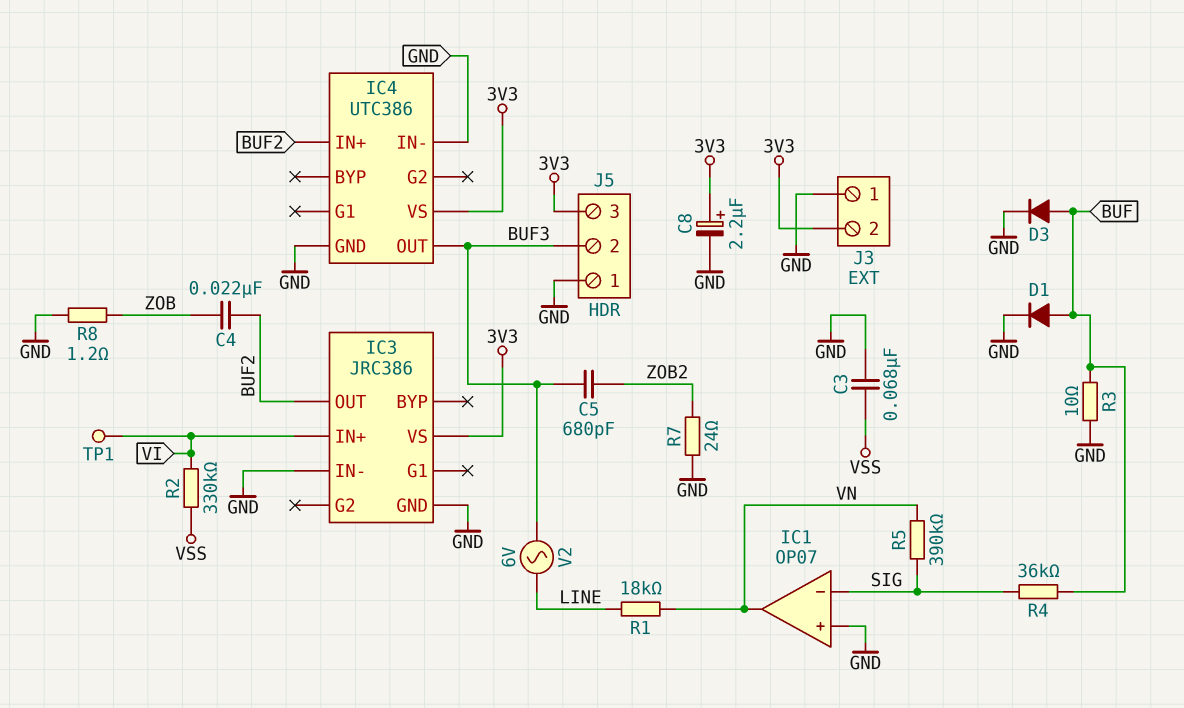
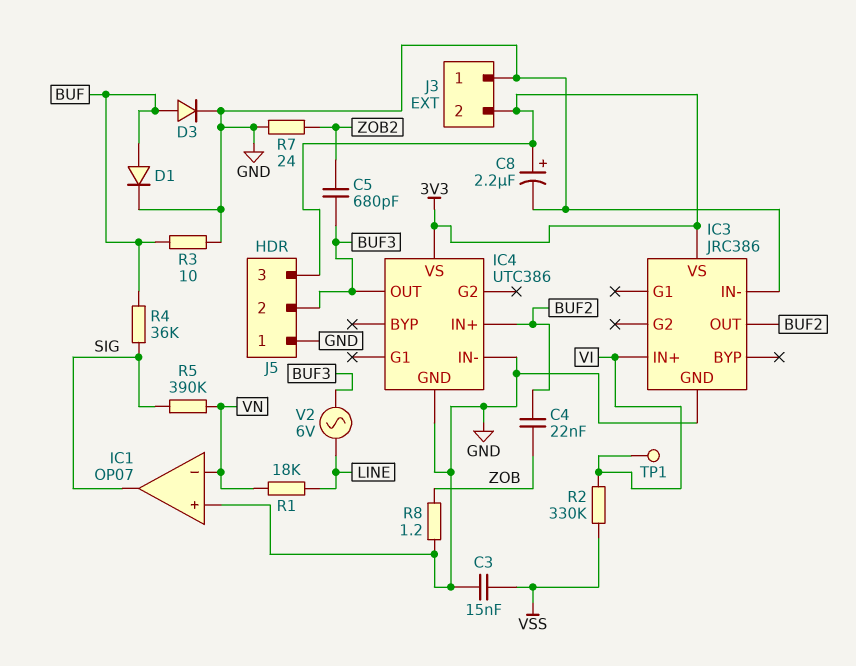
C3: 68nF (GND, VSS) -> 15nF (GND, VSS)
IC1 pin in-: SIG -> VN
IC1 pin out: VN -> SIG

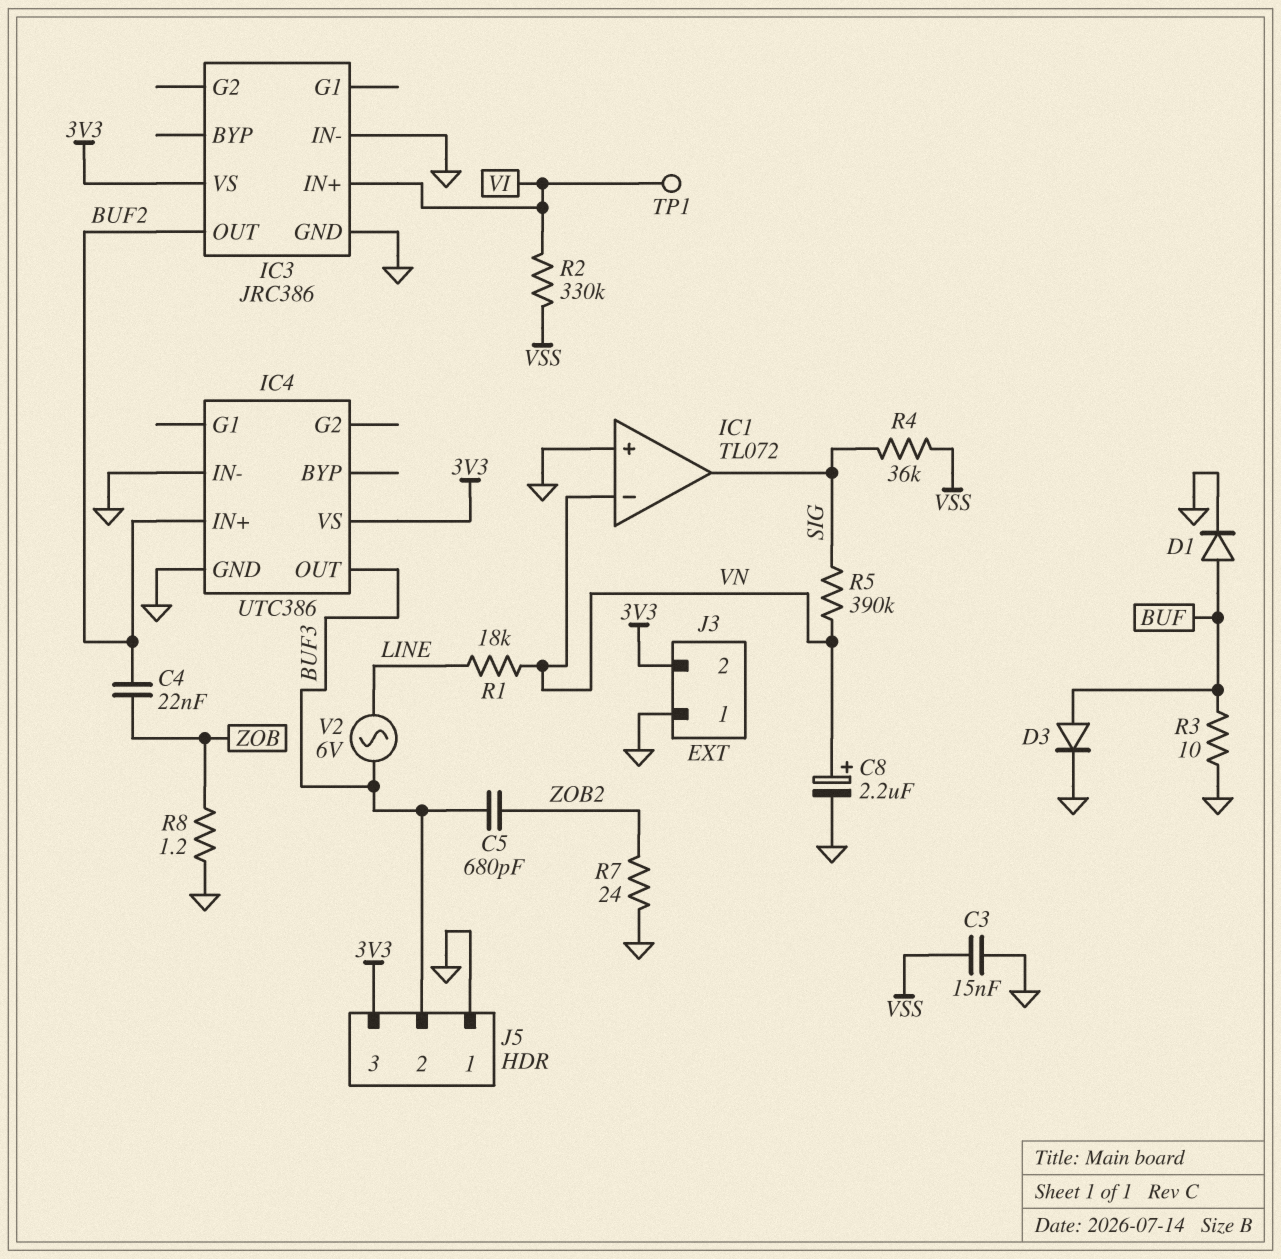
C8: 2.2uF (plus 3V3, minus GND) -> 2.2uF (plus VN, minus GND)
IC1: OP07 -> TL072
R4: 36k (BUF, SIG) -> 36k (SIG, VSS)

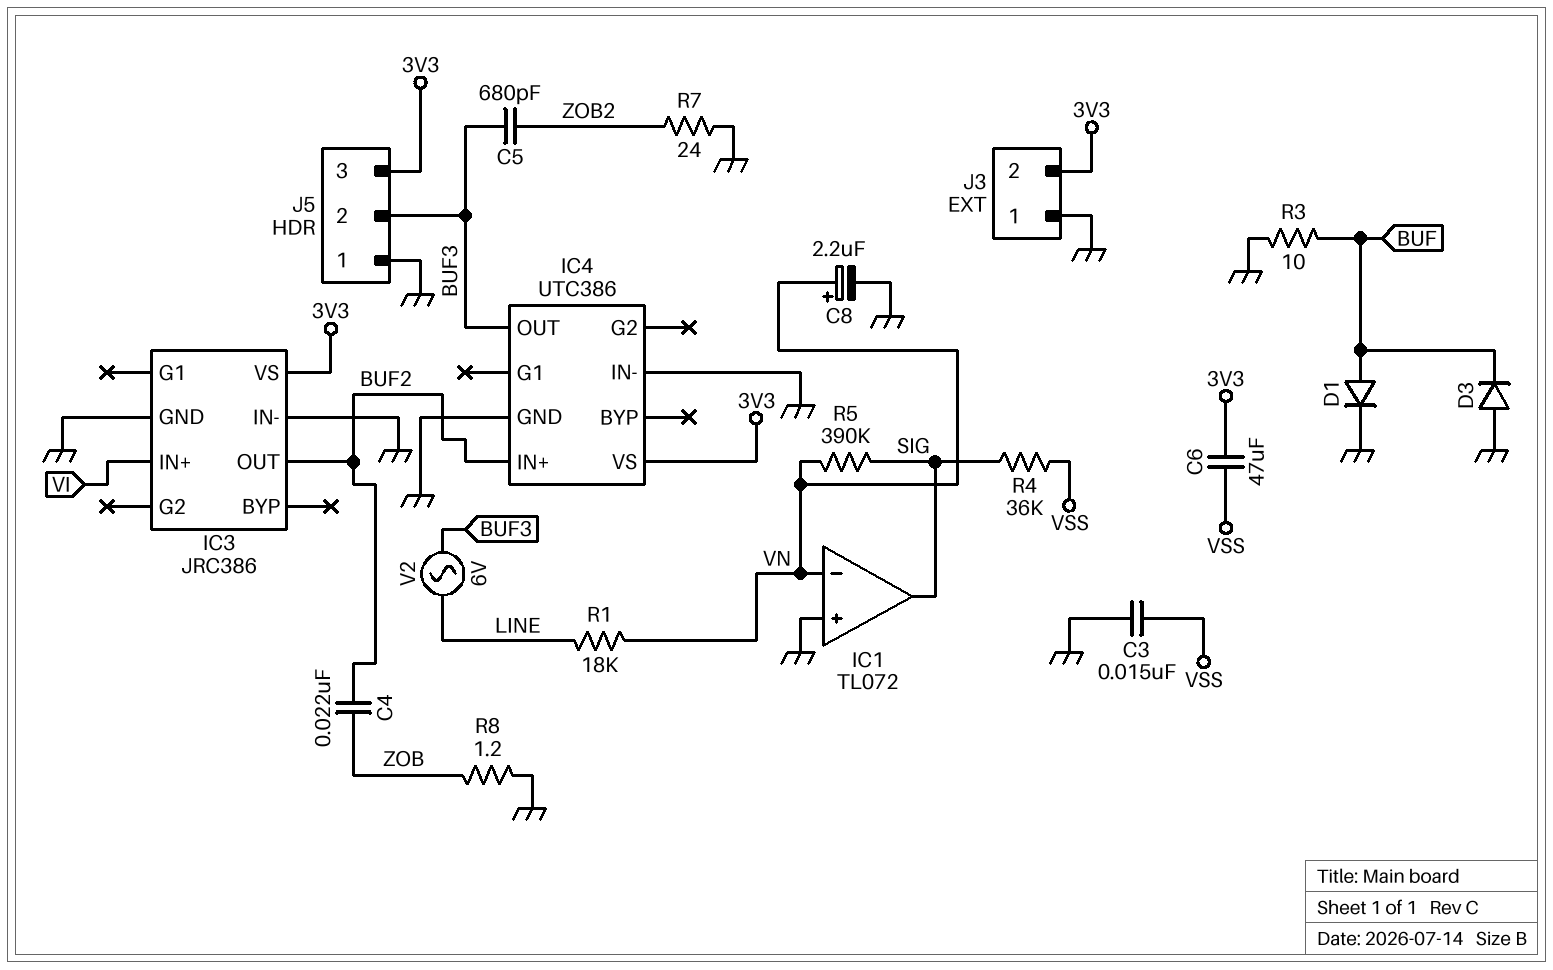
C6: none -> 47uF (3V3, VSS)
D3: diode (A BUF, K GND) -> diode (A GND, K BUF)
R2: 330k (VI, VSS) -> none
TP1: test point (VI) -> none

